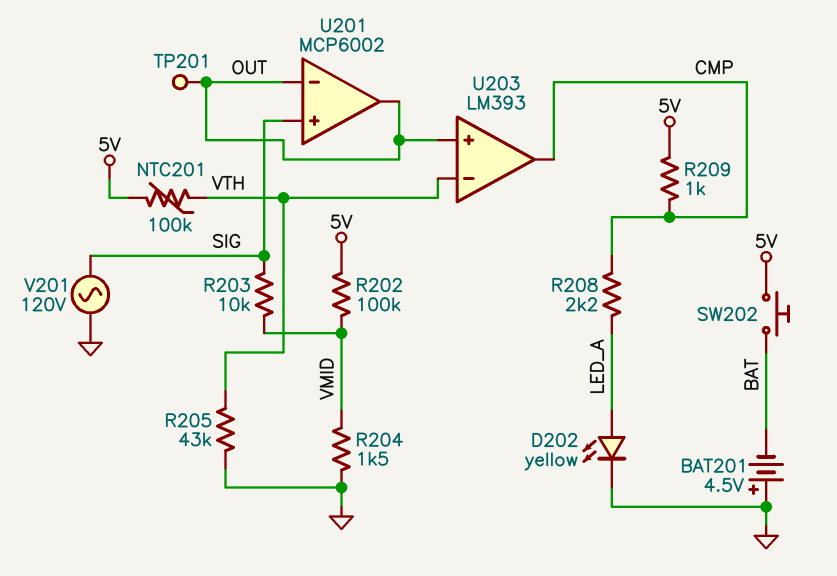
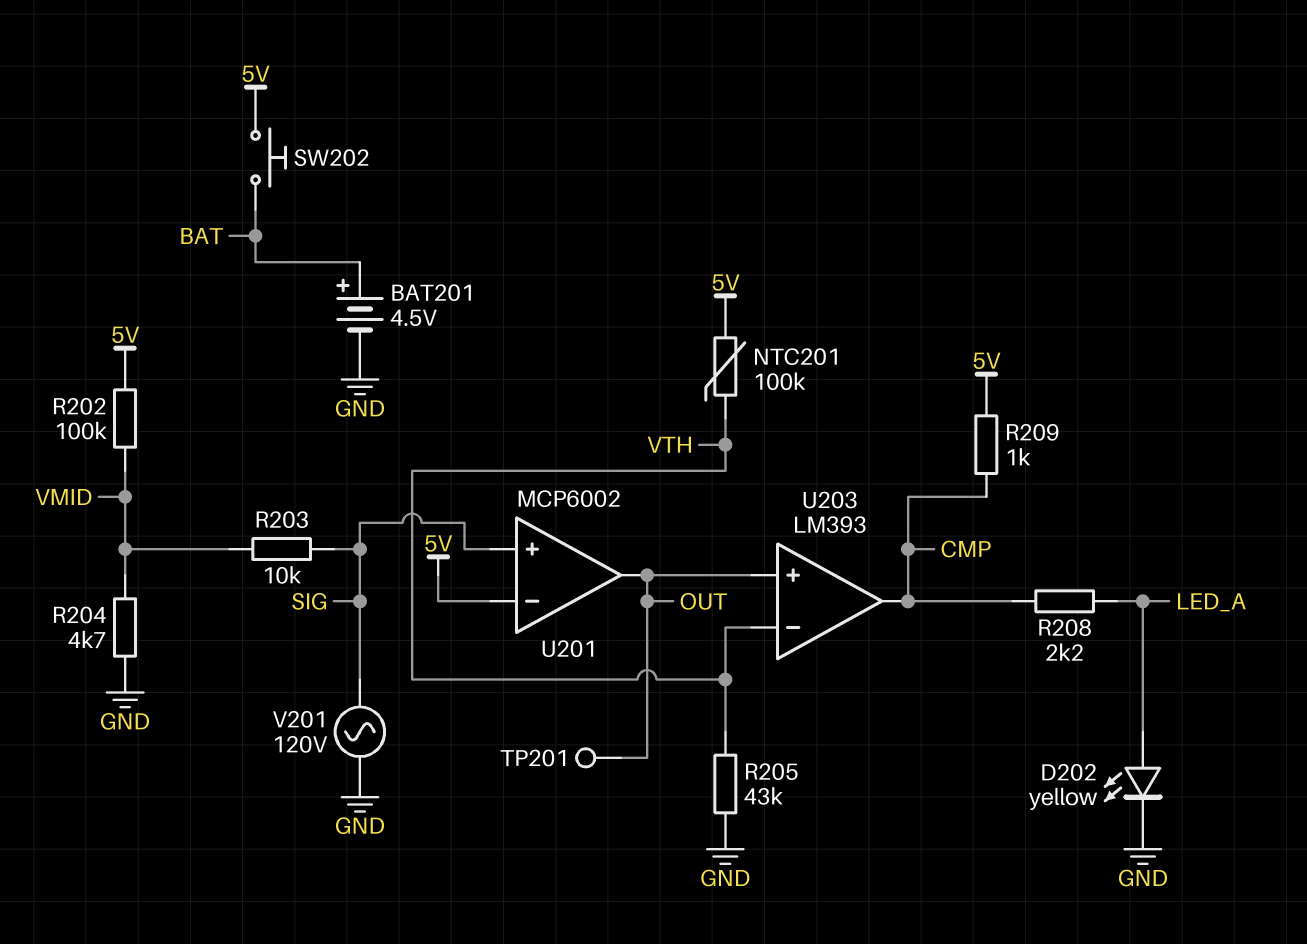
BAT201: 4.5V (plus GND, minus BAT) -> 4.5V (plus BAT, minus GND)
R204: 1.5k (GND, VMID) -> 4.7k (GND, VMID)
U201 pin in-: OUT -> 5V

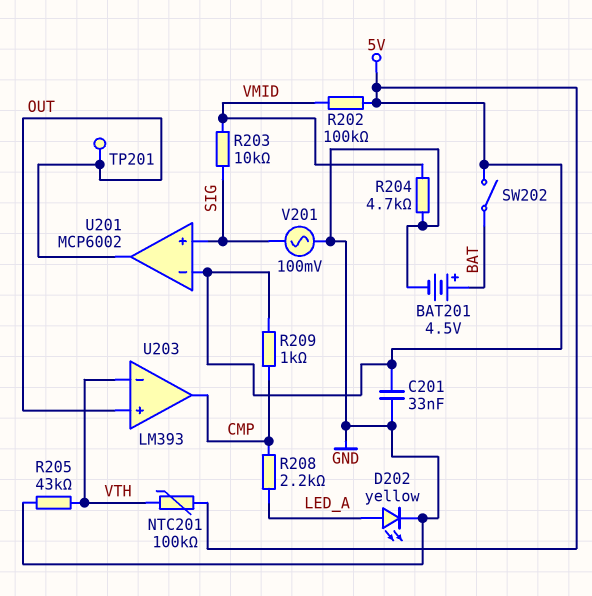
C201: none -> 33nF (5V, GND)
SW202: button (5V, BAT) -> switch (5V, BAT)
V201: AC 120V (GND, SIG) -> AC 100mV (GND, SIG)

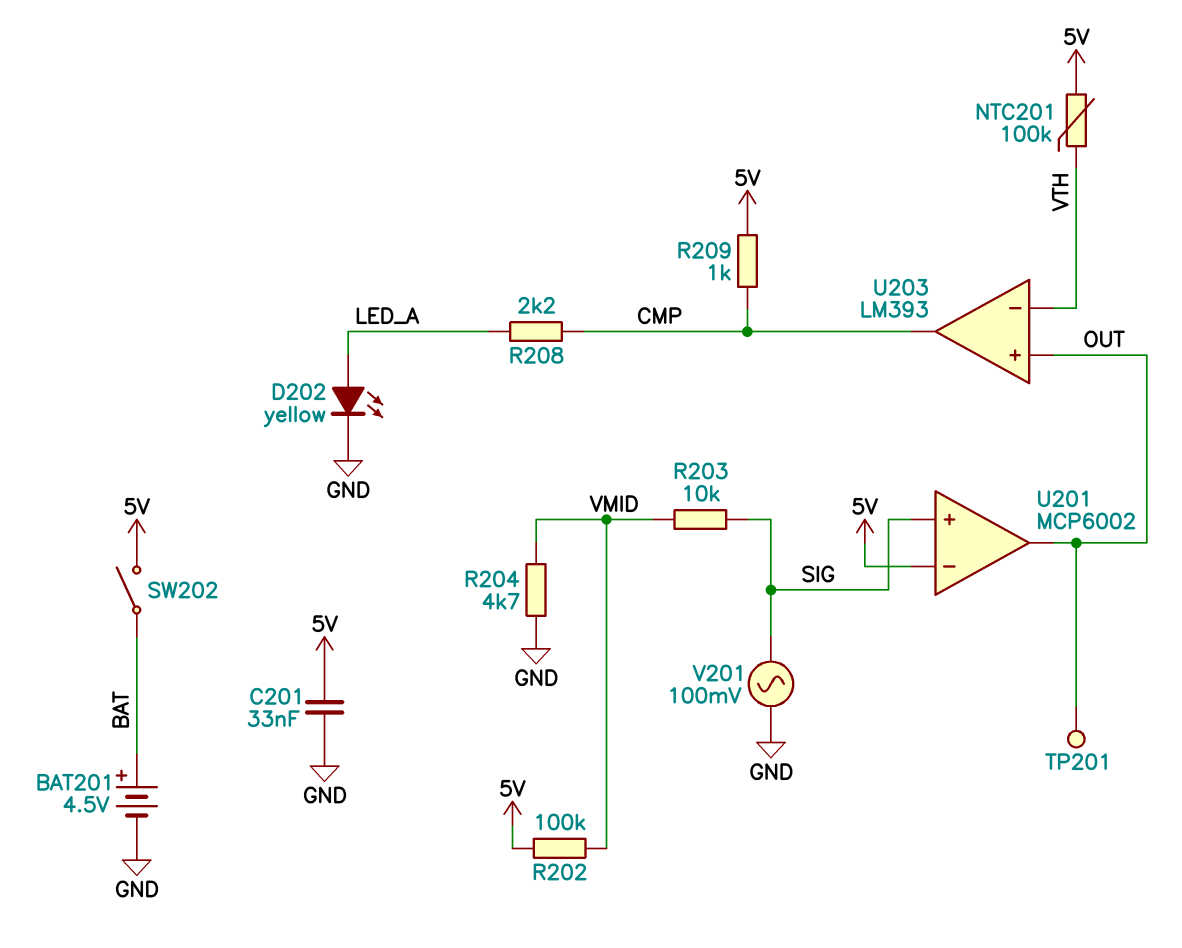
R205: 43k (GND, VTH) -> none

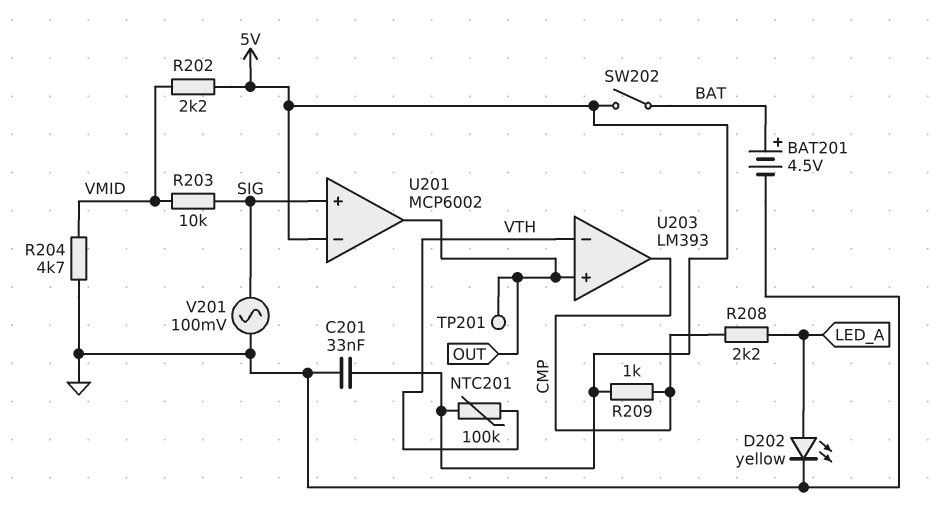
R202: 100k (5V, VMID) -> 2.2k (5V, VMID)

